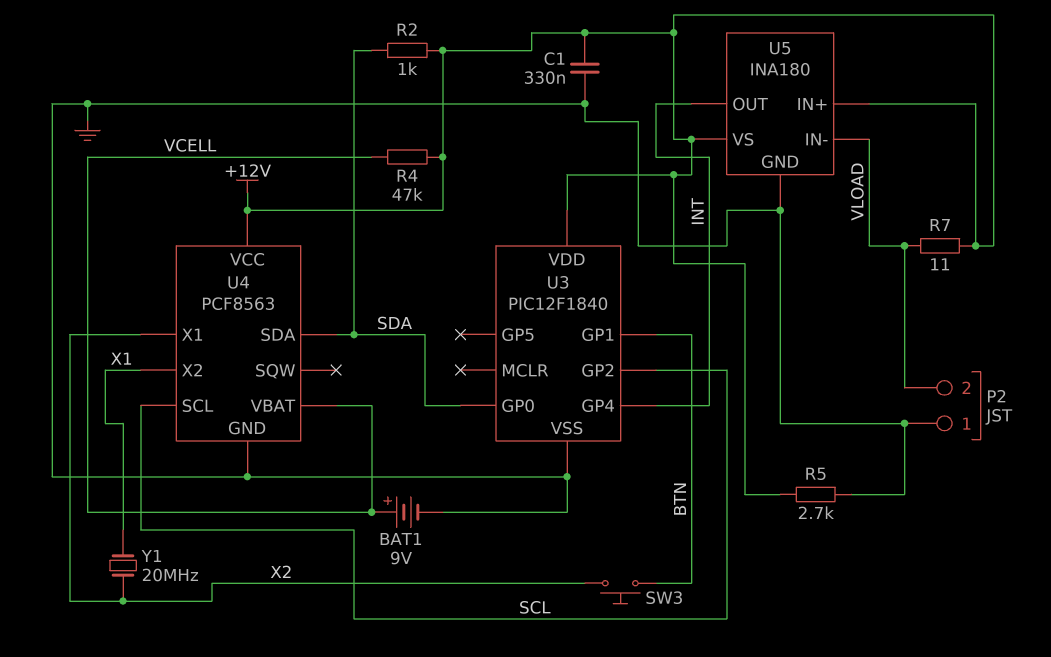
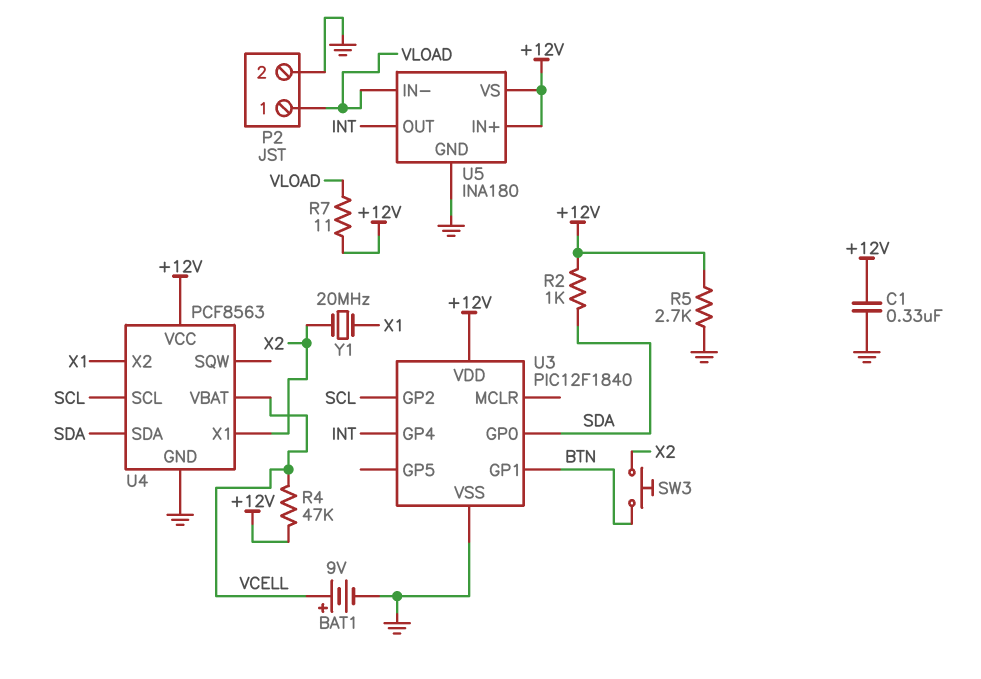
P2 pin 1: GND -> VLOAD
P2 pin 2: VLOAD -> GND

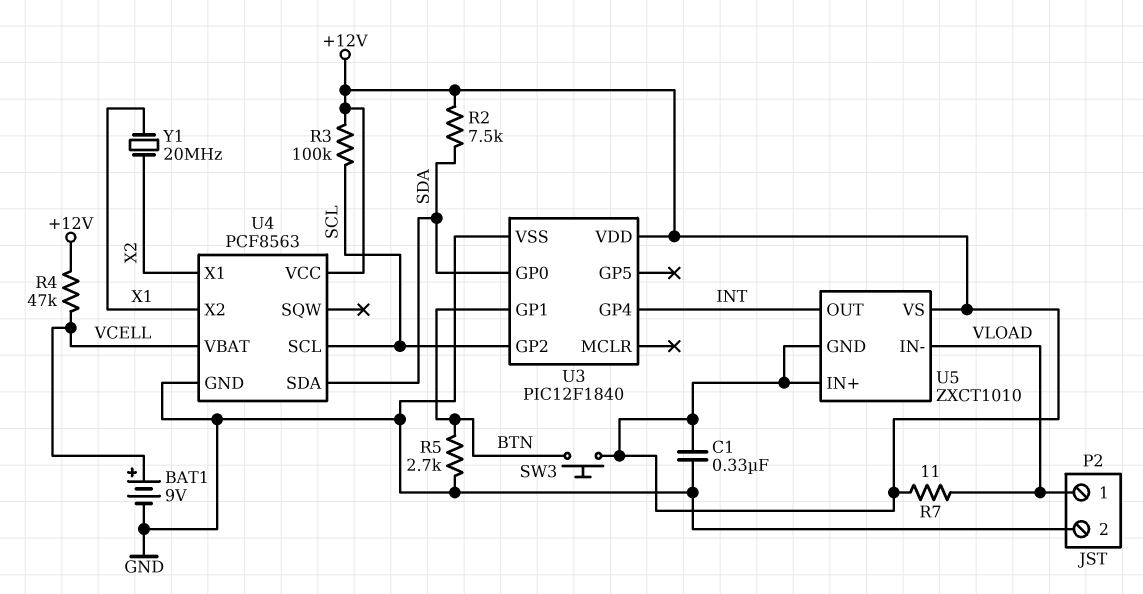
R2: 1k (+12V, SDA) -> 7.5k (+12V, SDA)
R3: none -> 100k (+12V, SCL)
R5: 2.7k (+12V, GND) -> 2.7k (BTN, GND)
SW3: button (BTN, X2) -> button (+12V, BTN)
U5: INA180 -> ZXCT1010
U5 pin GND: GND -> +12V

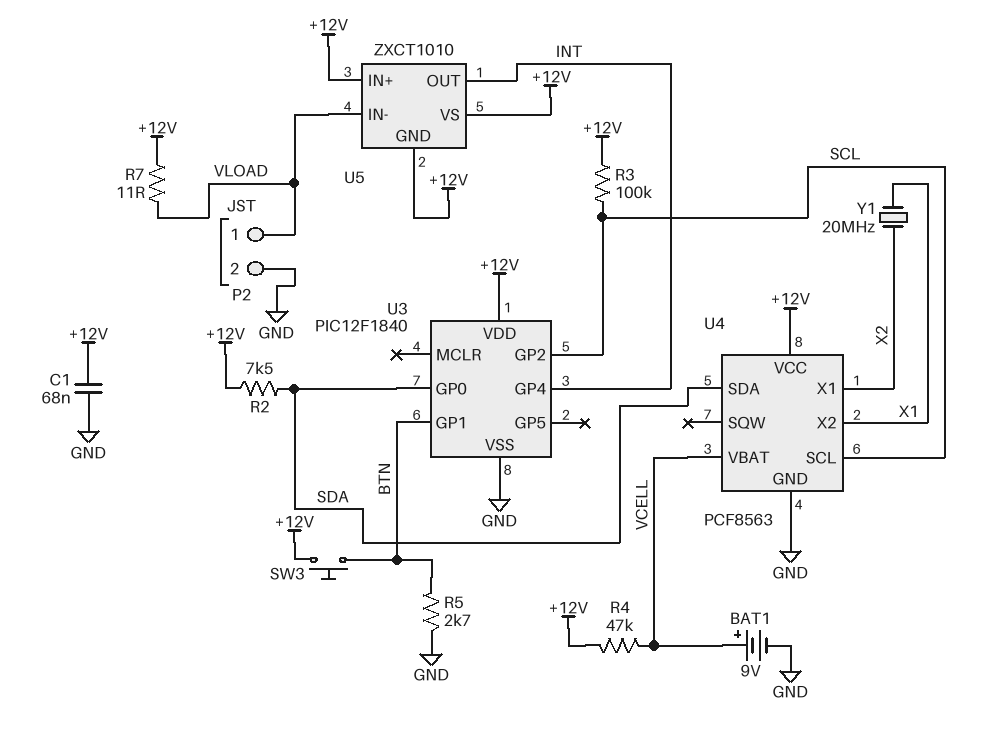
C1: 330nF (+12V, GND) -> 68nF (+12V, GND)

